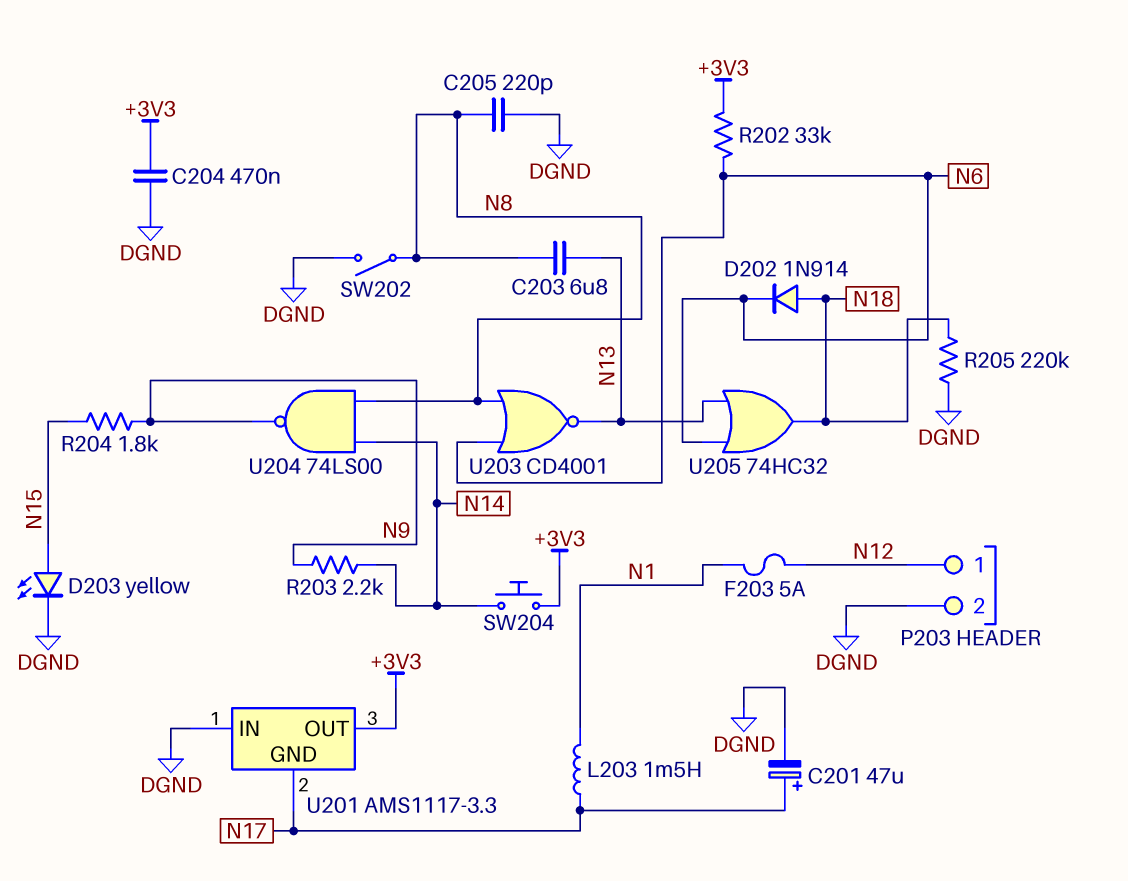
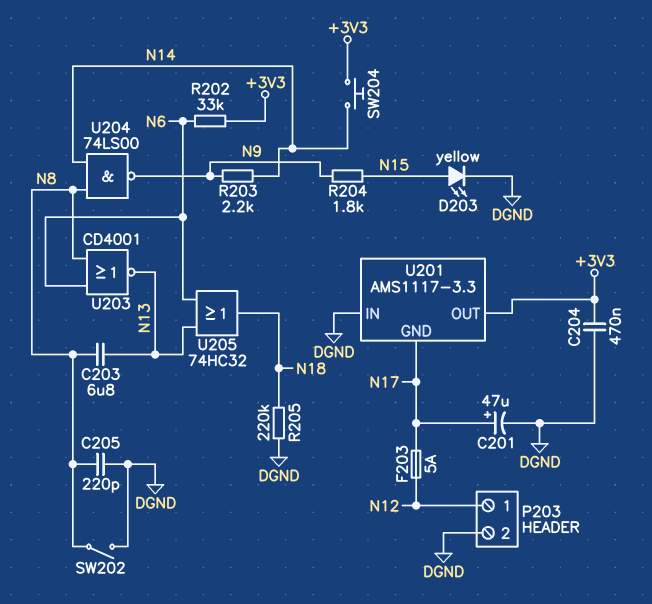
D202: diode 1N914 (A N18, K N6) -> none
F203: 5A (N1, N12) -> 5A (N12, N17)
L203: 1.5mH (N1, N17) -> none

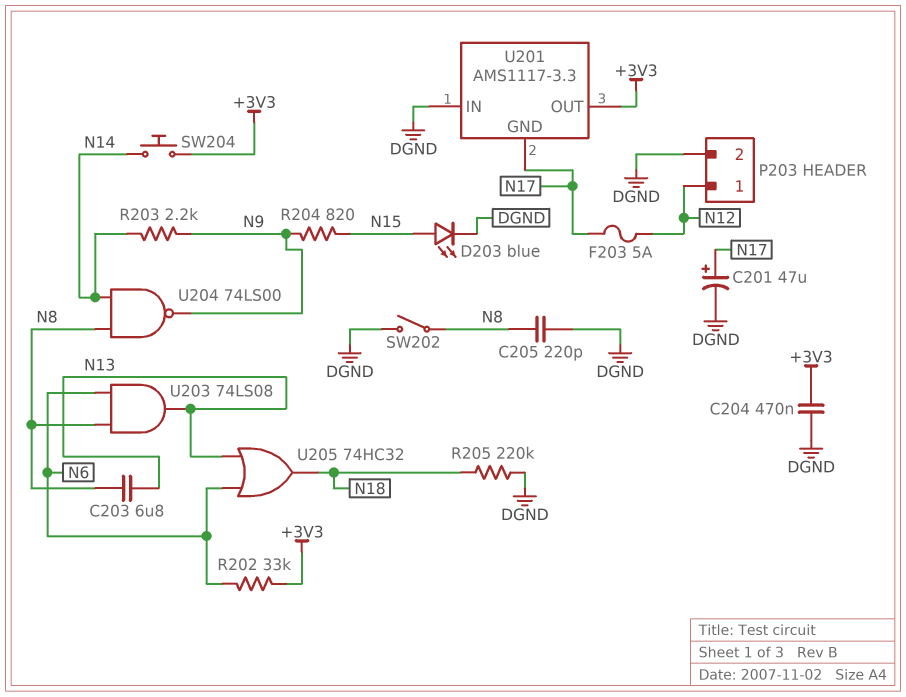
D203: LED yellow (A N15, K DGND) -> LED blue (A N15, K DGND)
R204: 1.8k (N9, N15) -> 820 (N9, N15)
U203: NOR CD4001 (in N6, in N8, out N13) -> AND 74LS08 (in N6, in N8, out N13)

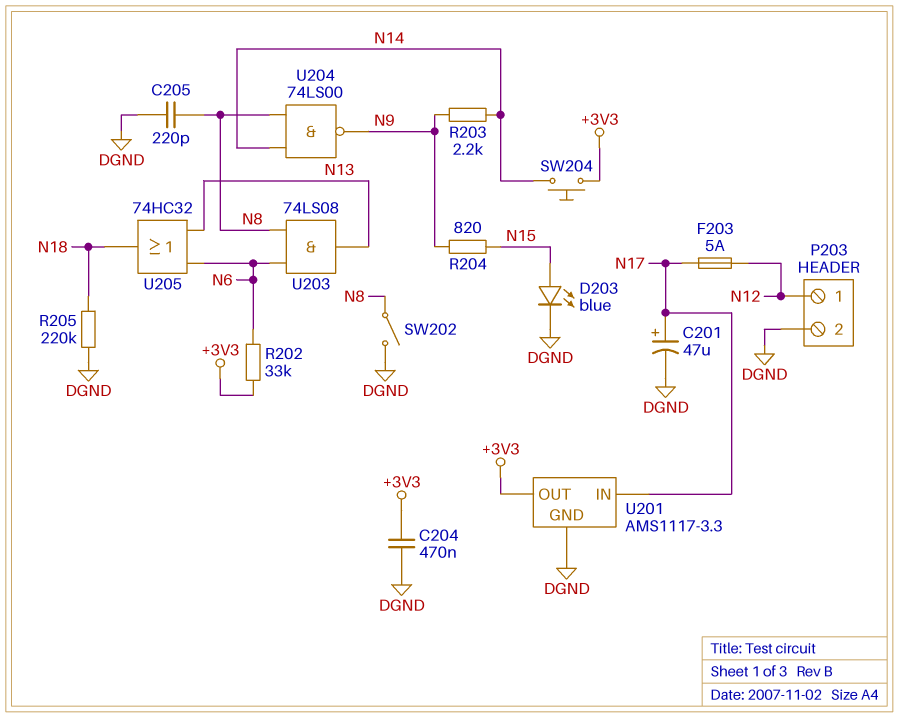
C203: 6.8uF (N8, N13) -> none
U201 pin GND: N17 -> DGND
U201 pin IN: DGND -> N17

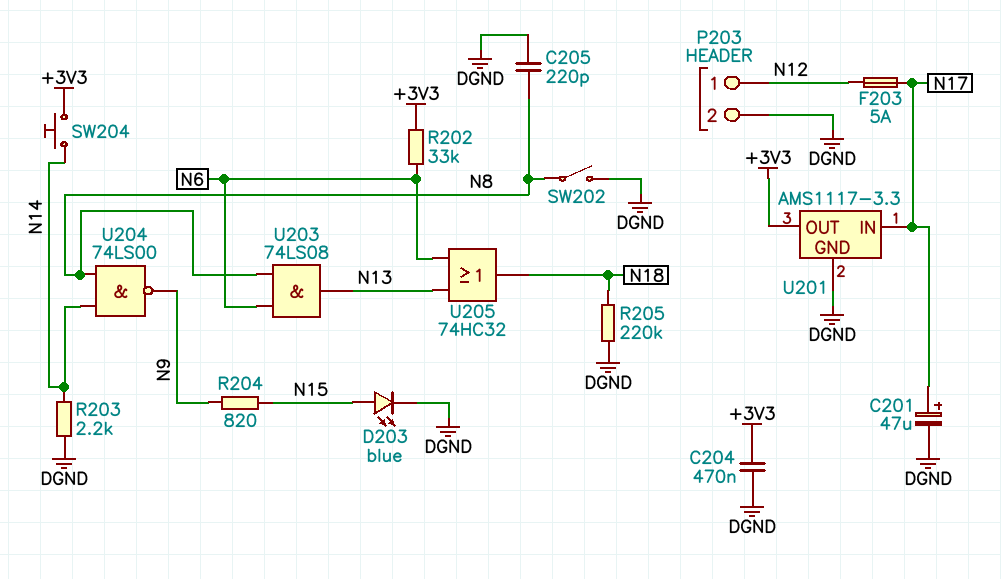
R203: 2.2k (N9, N14) -> 2.2k (DGND, N14)

